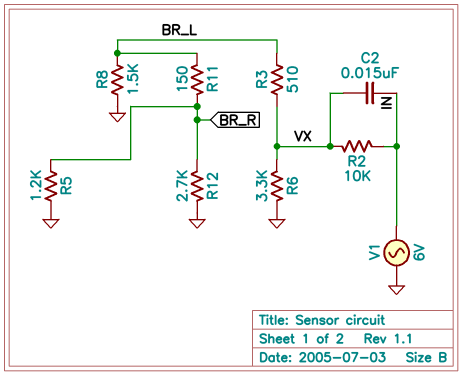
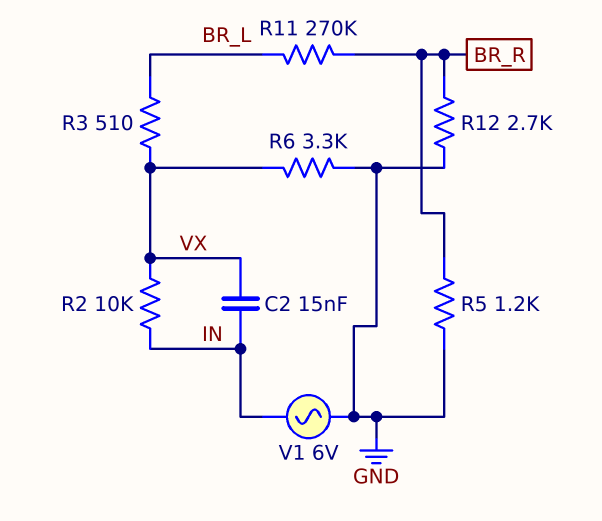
R8: 1.5k (BR_L, GND) -> none
R11: 150 (BR_L, BR_R) -> 270k (BR_L, BR_R)

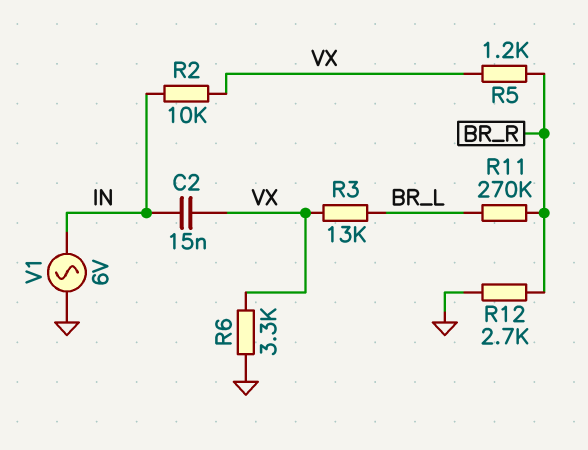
R3: 510 (BR_L, VX) -> 13k (BR_L, VX)
R5: 1.2k (BR_R, GND) -> 1.2k (BR_R, VX)

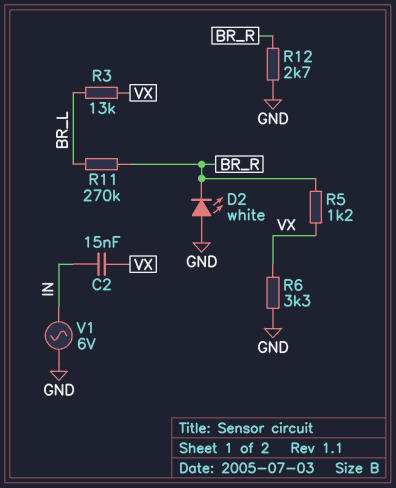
D2: none -> LED white (A GND, K BR_R)
R2: 10k (IN, VX) -> none

